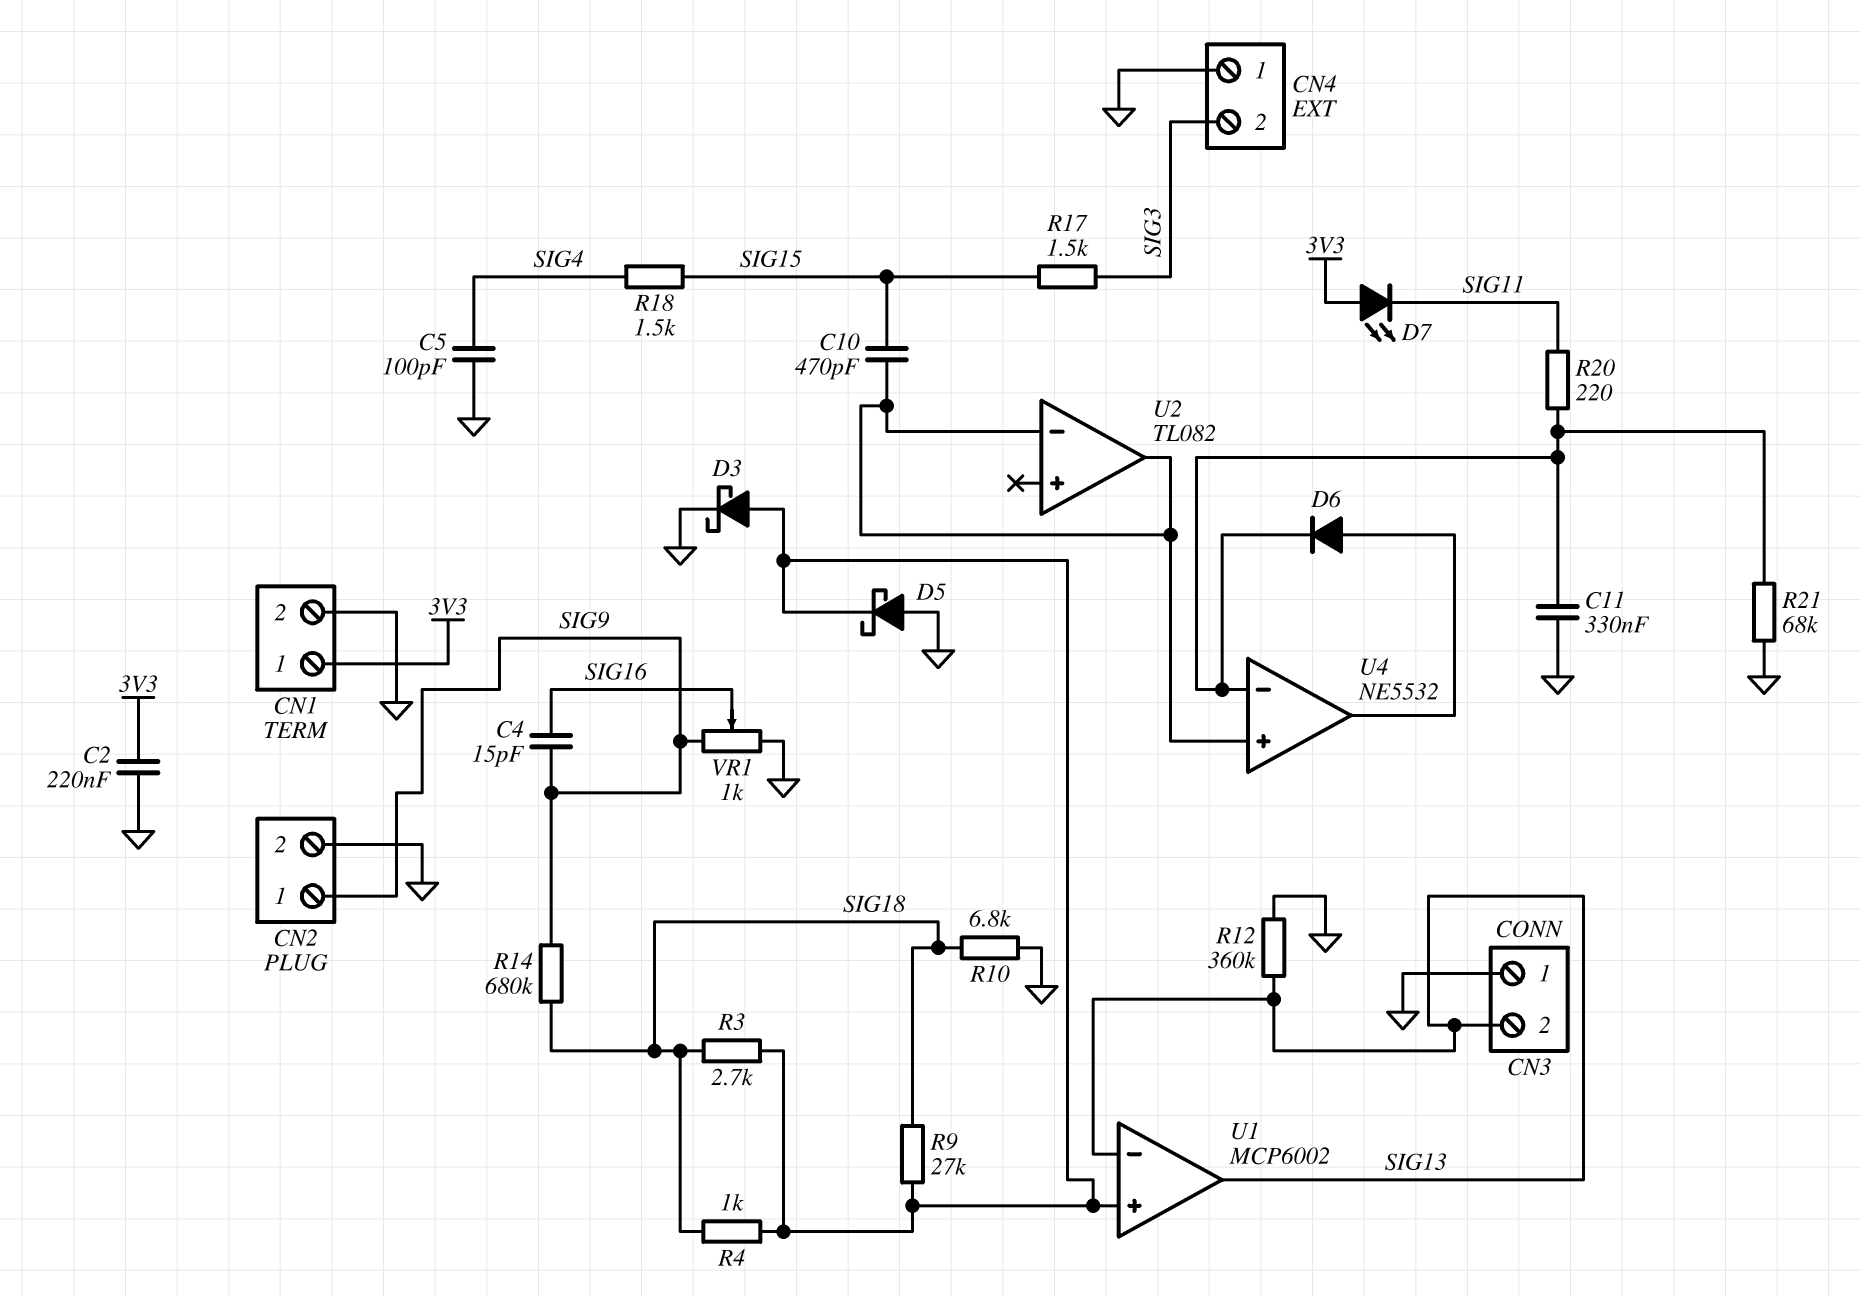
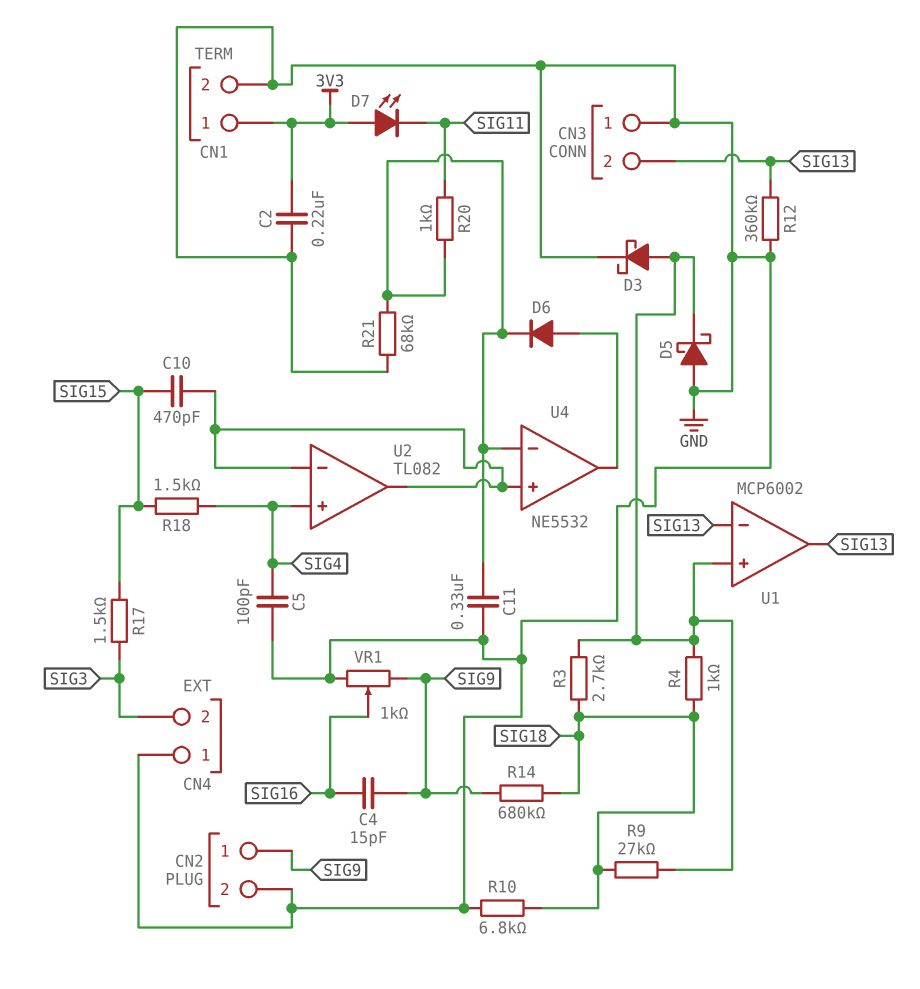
R20: 220 (SIG11, U4/in-) -> 1k (SIG11, U4/in-)
U2 pin in+: none -> SIG4

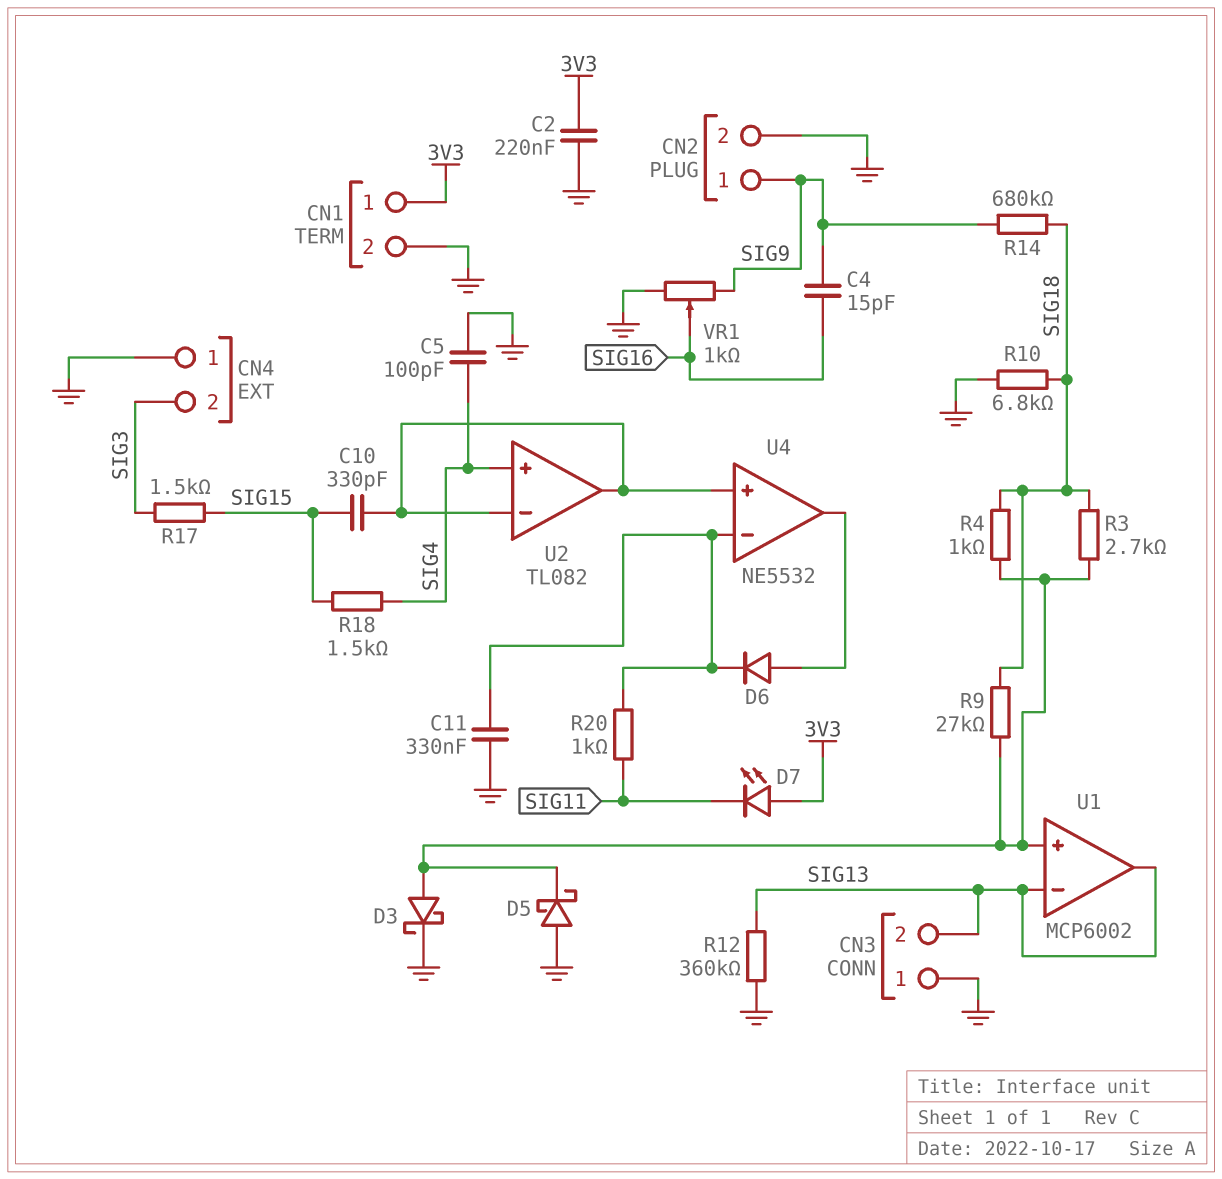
C10: 470pF (SIG15, U2/in-) -> 330pF (SIG15, U2/in-)
R21: 68k (GND, U4/in-) -> none

